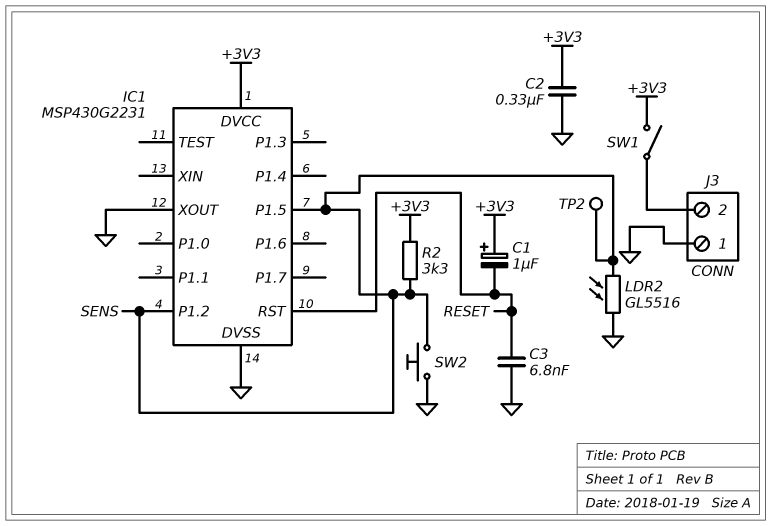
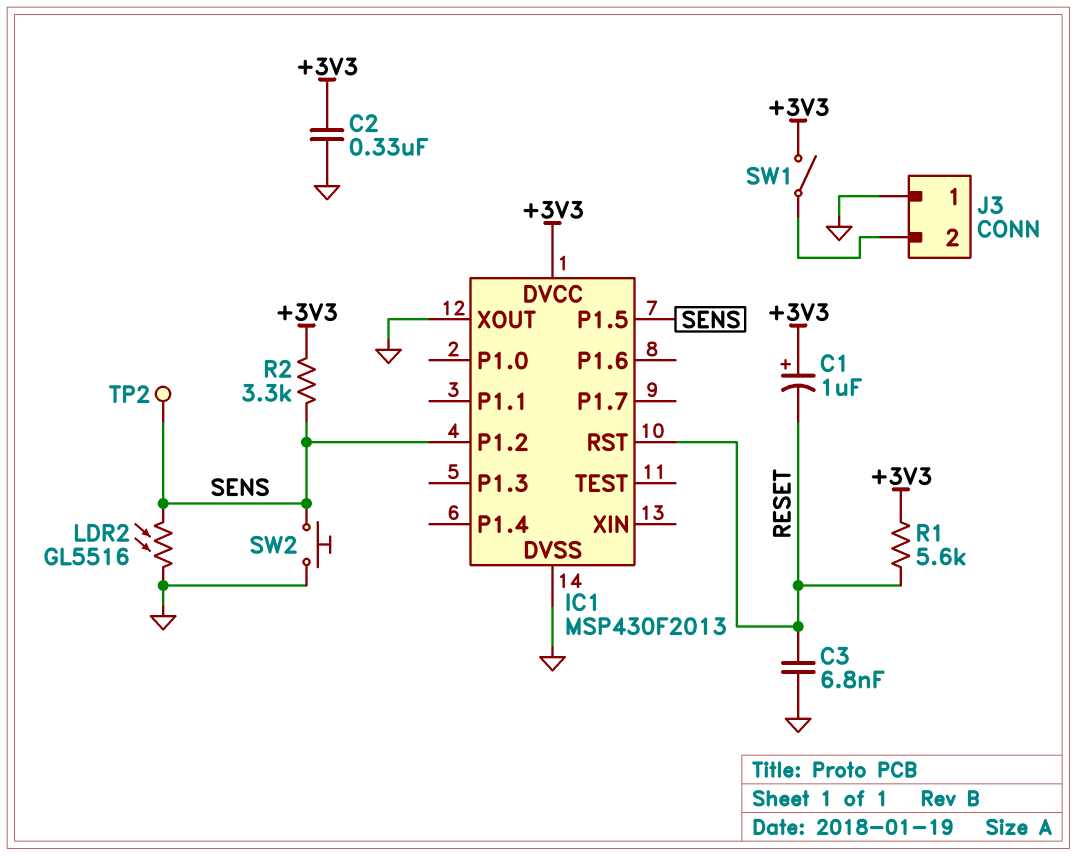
IC1: MSP430G2231 -> MSP430F2013
R1: none -> 5.6k (+3V3, RESET)

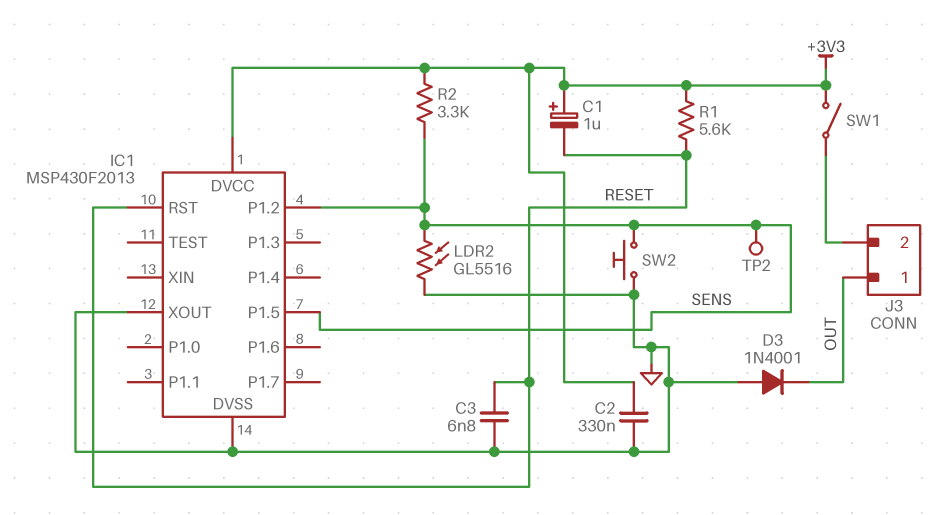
D3: none -> diode 1N4001 (A GND, K OUT)
J3 pin 1: GND -> OUT

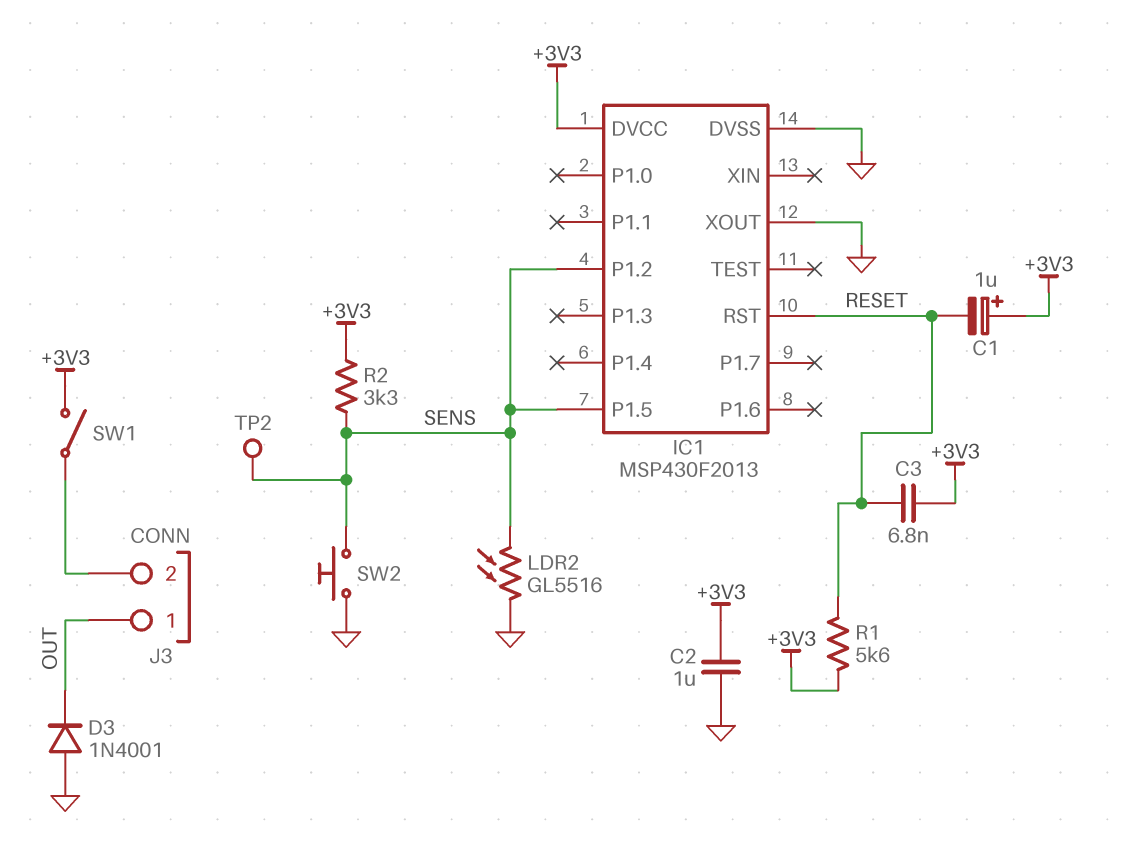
C2: 330nF (+3V3, GND) -> 1uF (+3V3, GND)
C3: 6.8nF (GND, RESET) -> 6.8nF (+3V3, RESET)

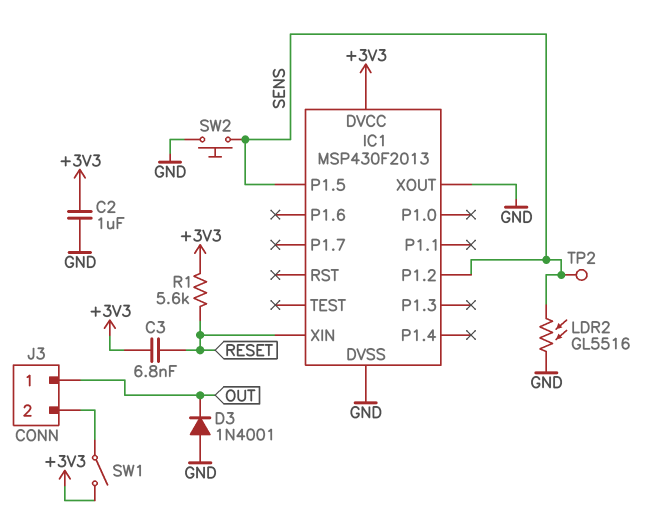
C1: 1uF (plus +3V3, minus RESET) -> none
IC1 pin RST: RESET -> none
IC1 pin XIN: none -> RESET
R2: 3.3k (+3V3, SENS) -> none

